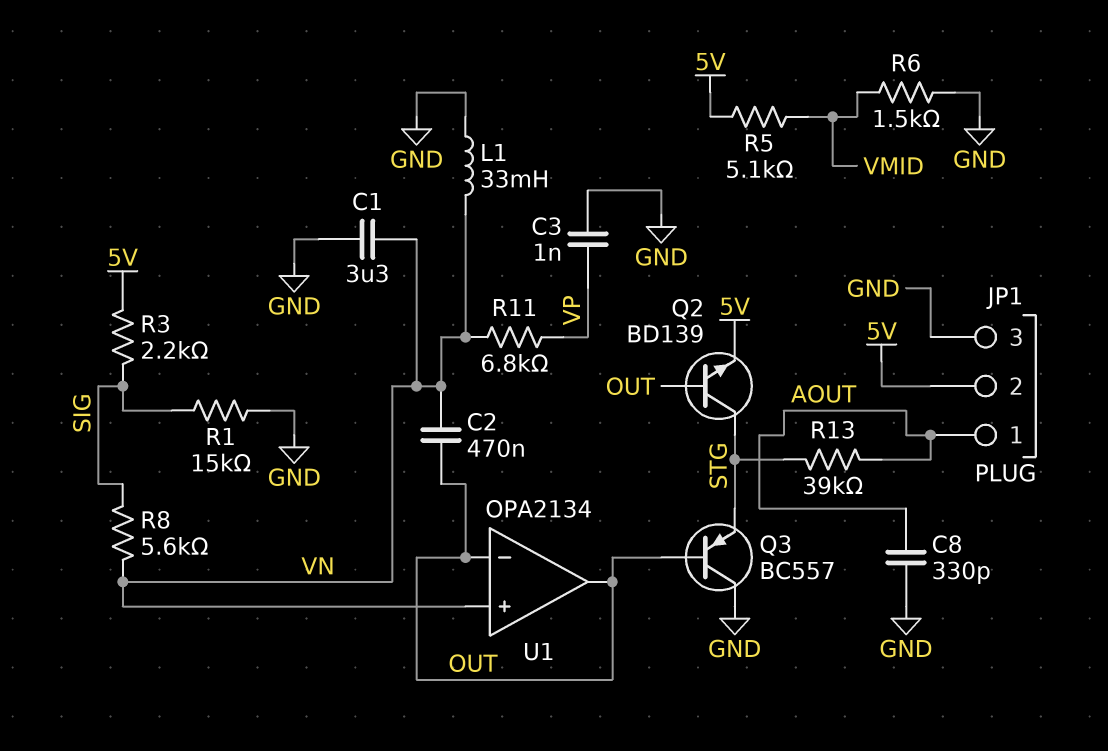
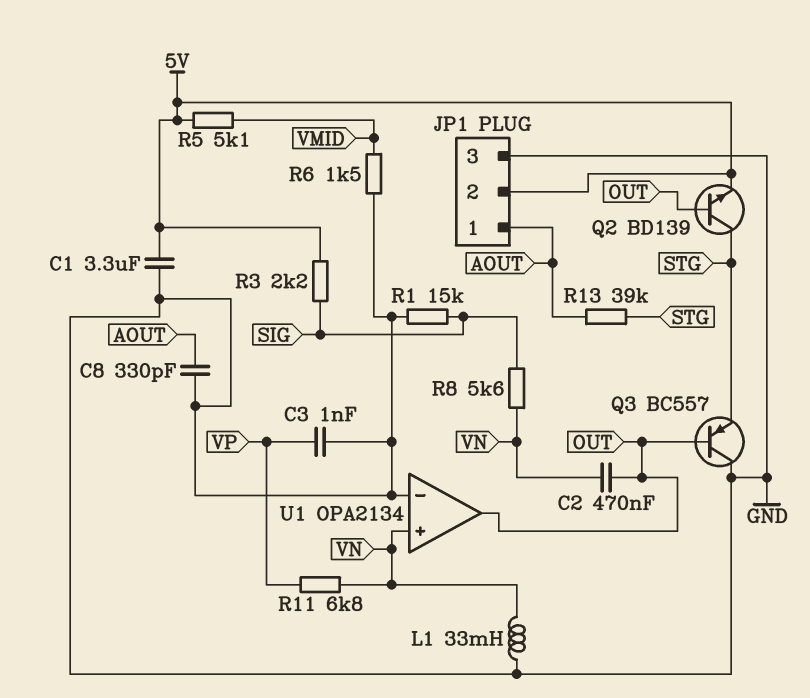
C1: 3.3uF (GND, VN) -> 3.3uF (5V, GND)
U1 pin in-: OUT -> GND

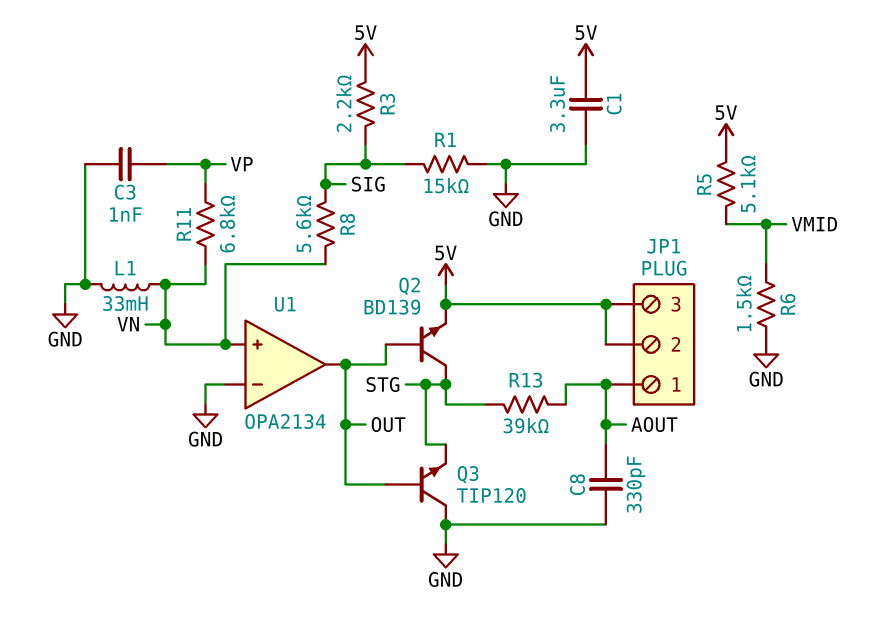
C2: 470nF (OUT, VN) -> none
JP1 pin 3: GND -> 5V
Q3: PNP BC557 (B OUT, C GND, E STG) -> NPN TIP120 (B OUT, C GND, E STG)

